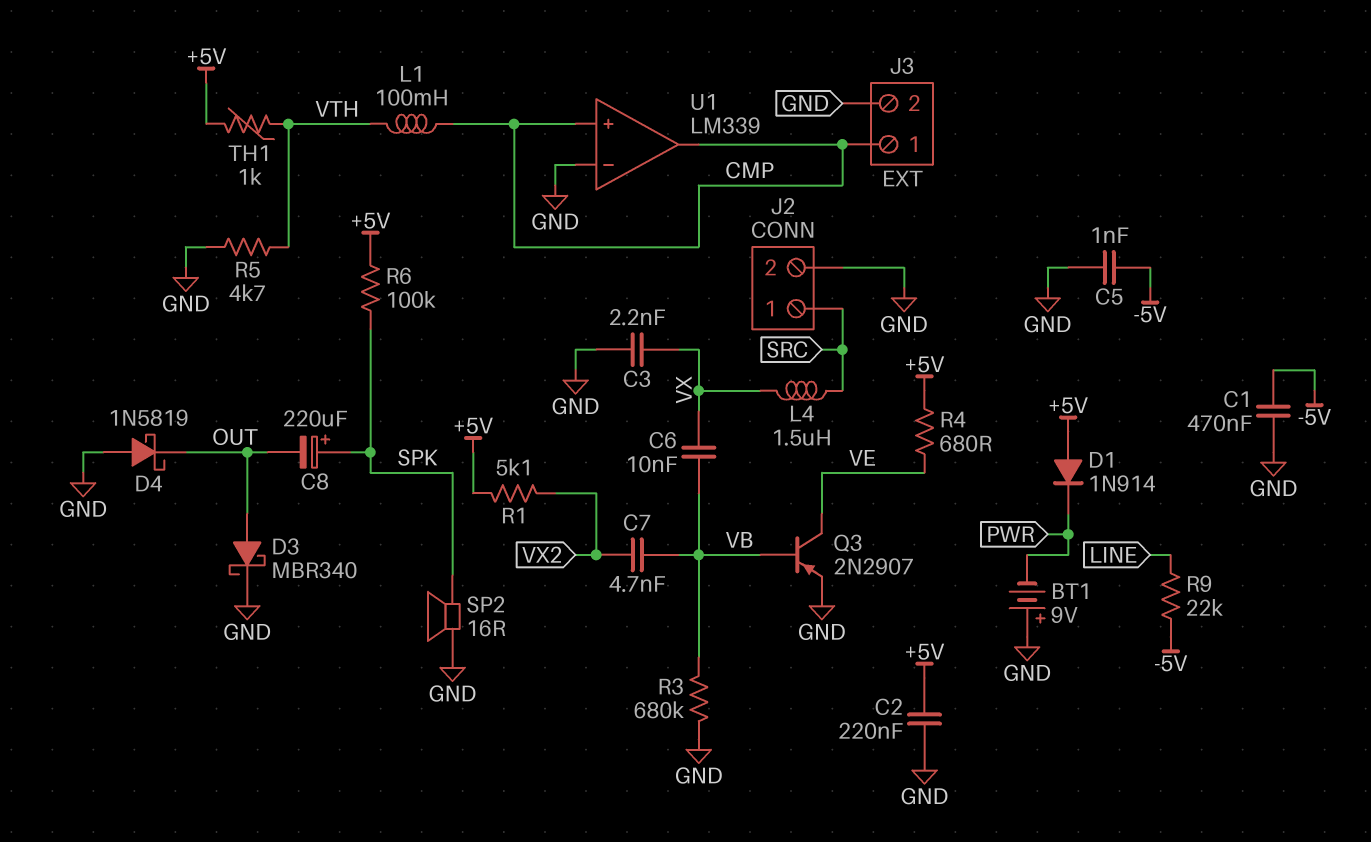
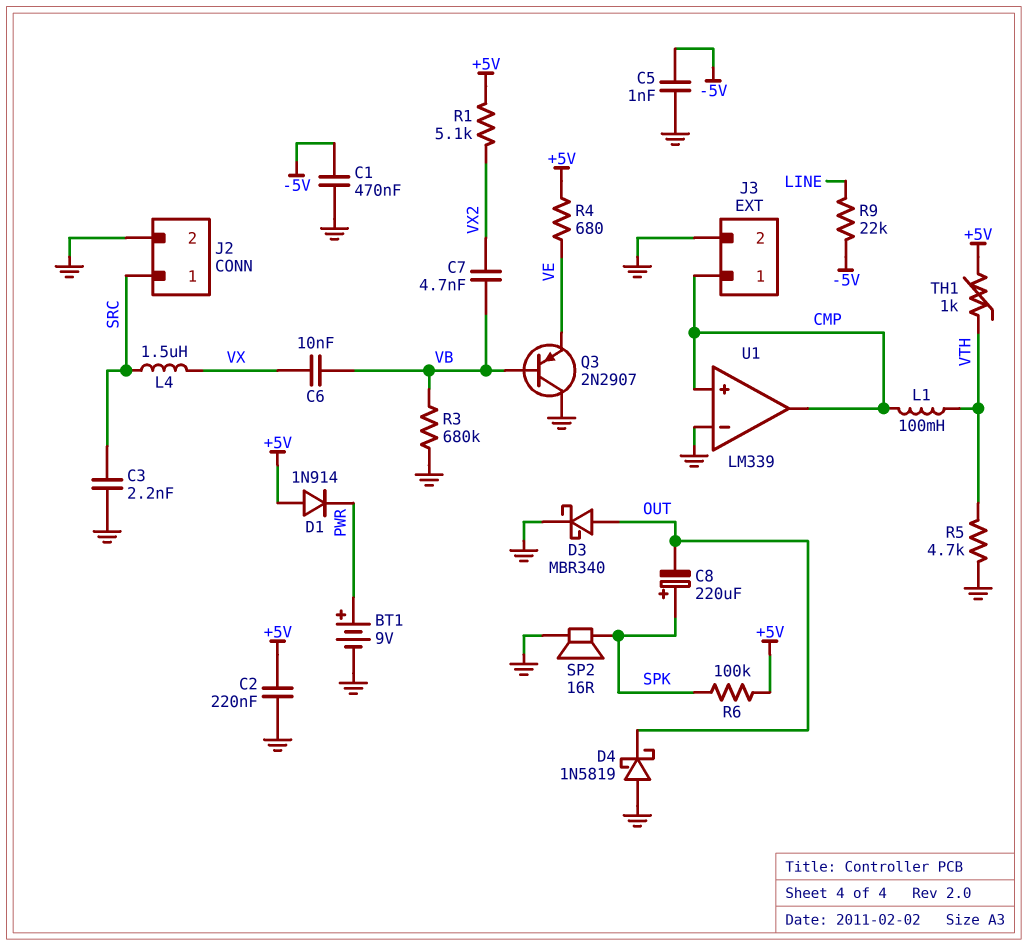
BT1: 9V (plus GND, minus PWR) -> 9V (plus PWR, minus GND)
C3: 2.2nF (GND, VX) -> 2.2nF (GND, SRC)
Q3: PNP 2N2907 (B VB, C VE, E GND) -> PNP 2N2907 (B VB, C GND, E VE)

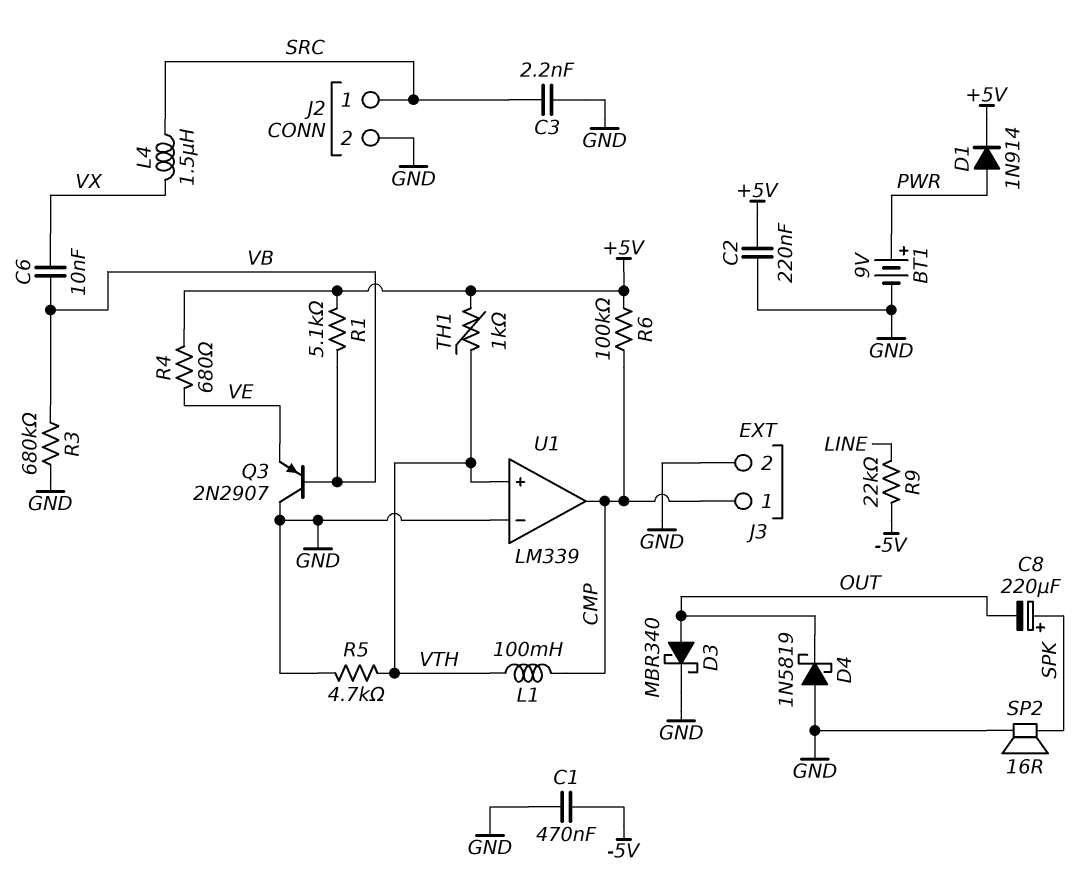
C5: 1nF (-5V, GND) -> none
C7: 4.7nF (VB, VX2) -> none
D1: diode 1N914 (A +5V, K PWR) -> diode 1N914 (A PWR, K +5V)
R1: 5.1k (+5V, VX2) -> 5.1k (+5V, VB)
R6: 100k (+5V, SPK) -> 100k (+5V, CMP)
U1 pin in+: CMP -> VTH

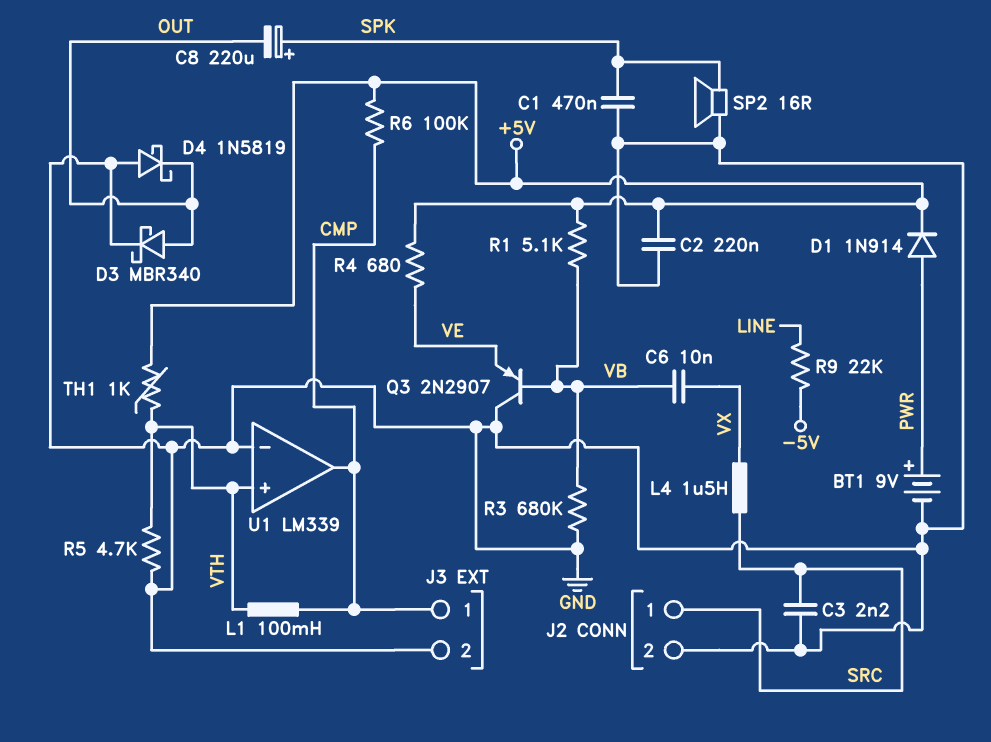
C1: 470nF (-5V, GND) -> 470nF (GND, SPK)

